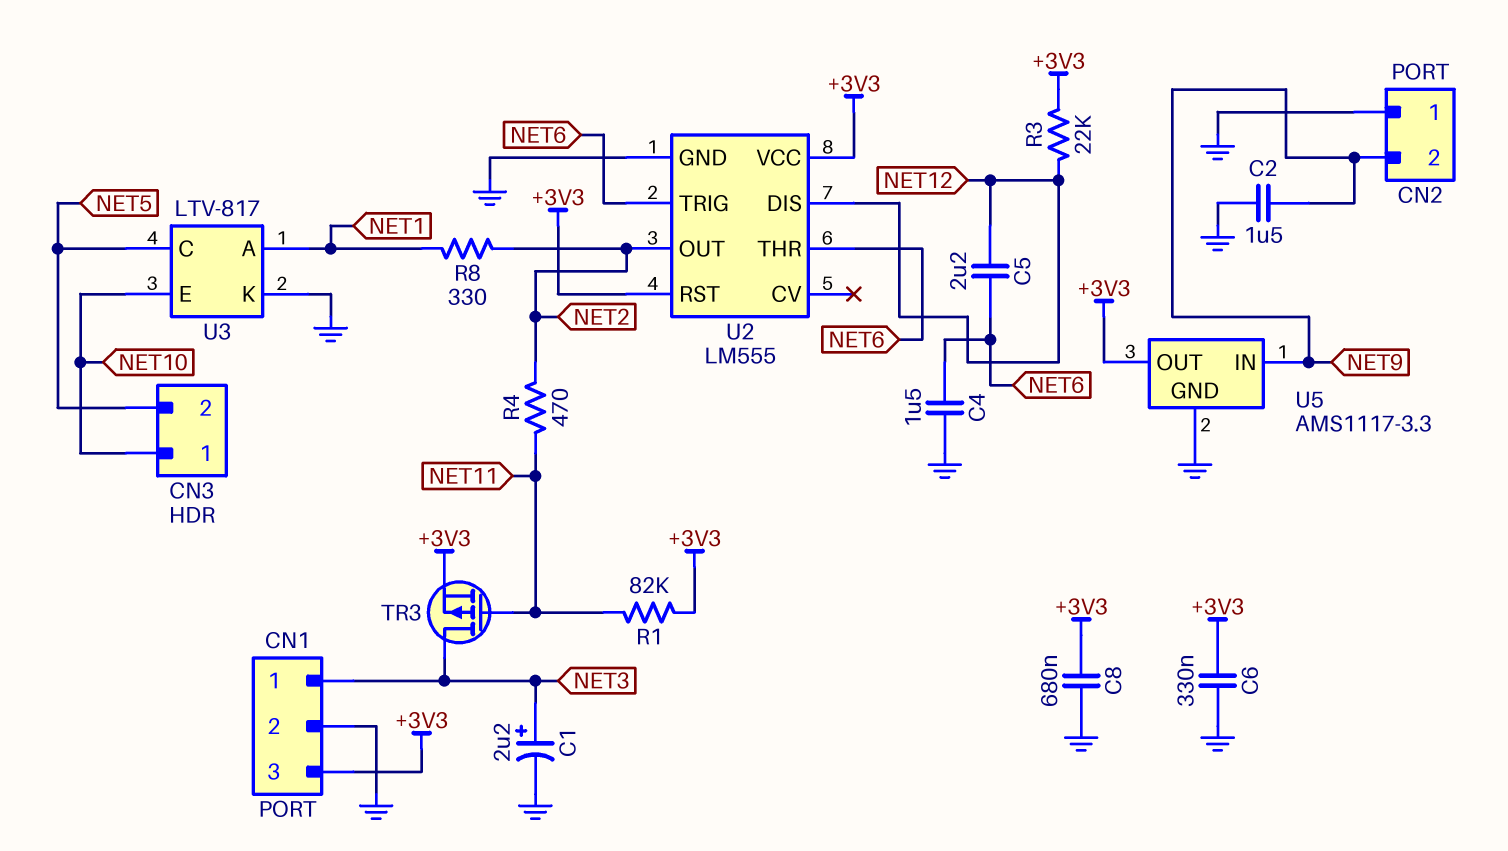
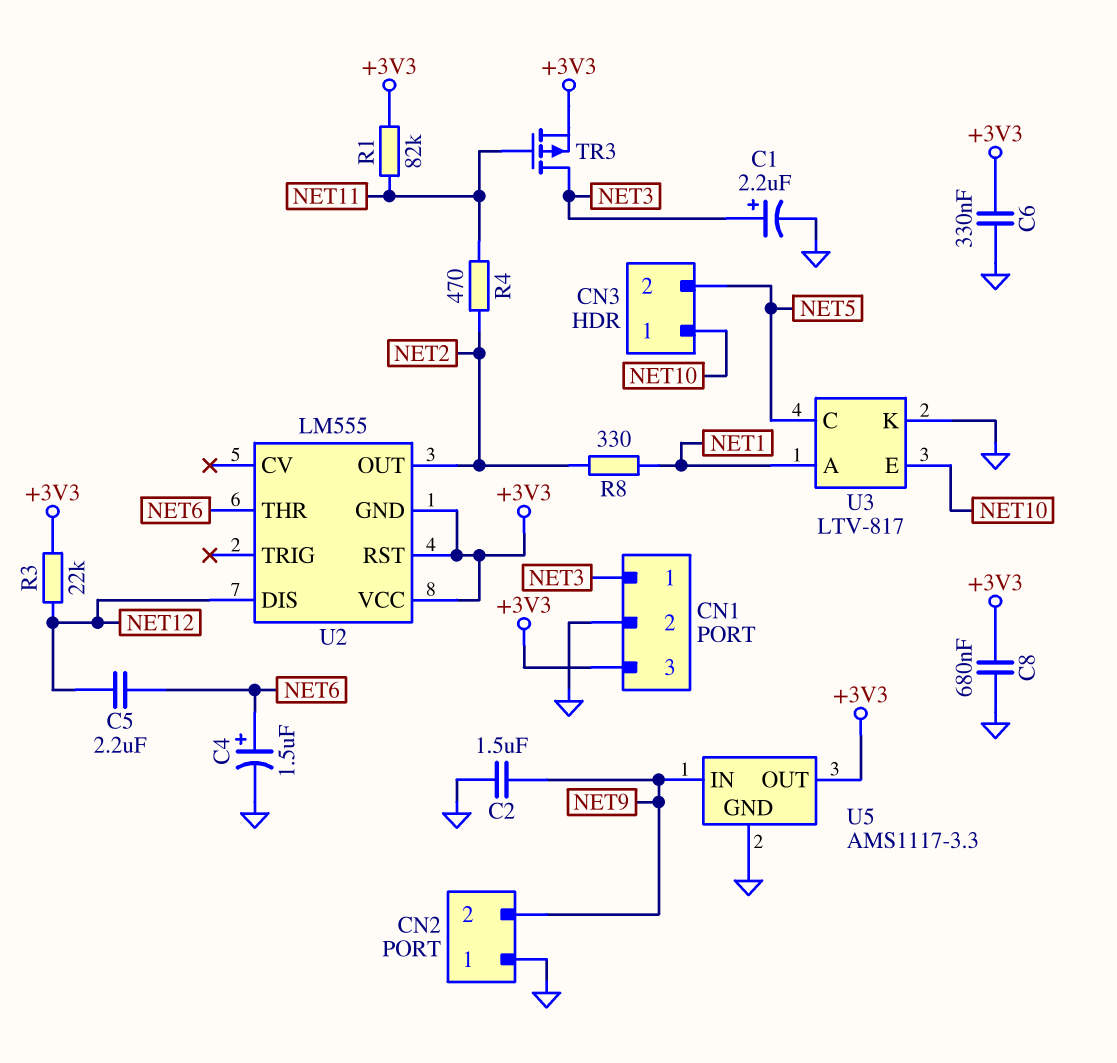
C4: 1.5uF (GND, NET6) -> 1.5uF (plus NET6, minus GND)
U2 pin GND: GND -> +3V3
U2 pin TRIG: NET6 -> none

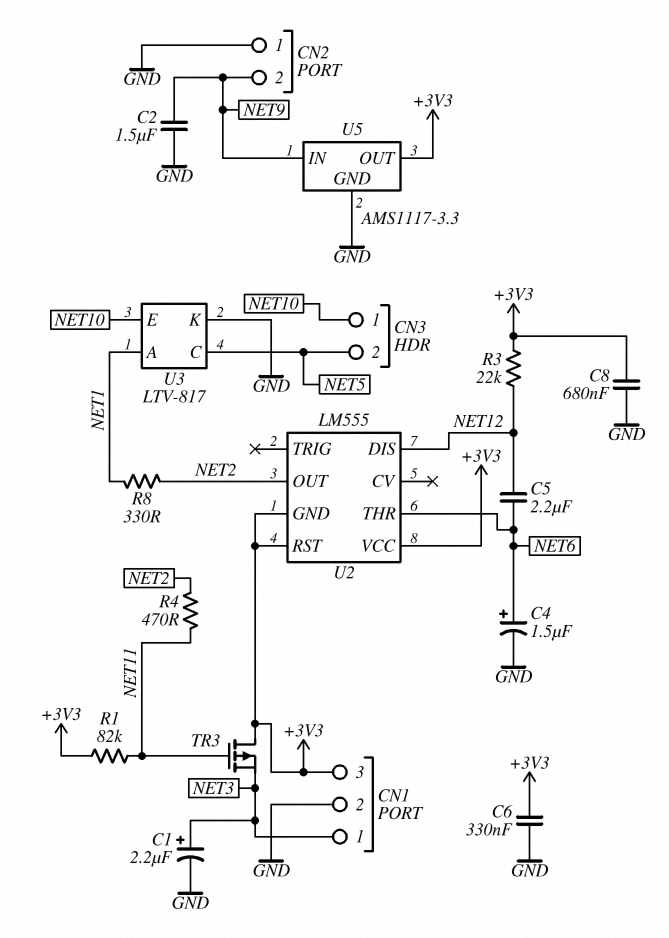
TR3: PMOS (G NET11, D NET3, S +3V3) -> PMOS (G NET11, D +3V3, S NET3)

